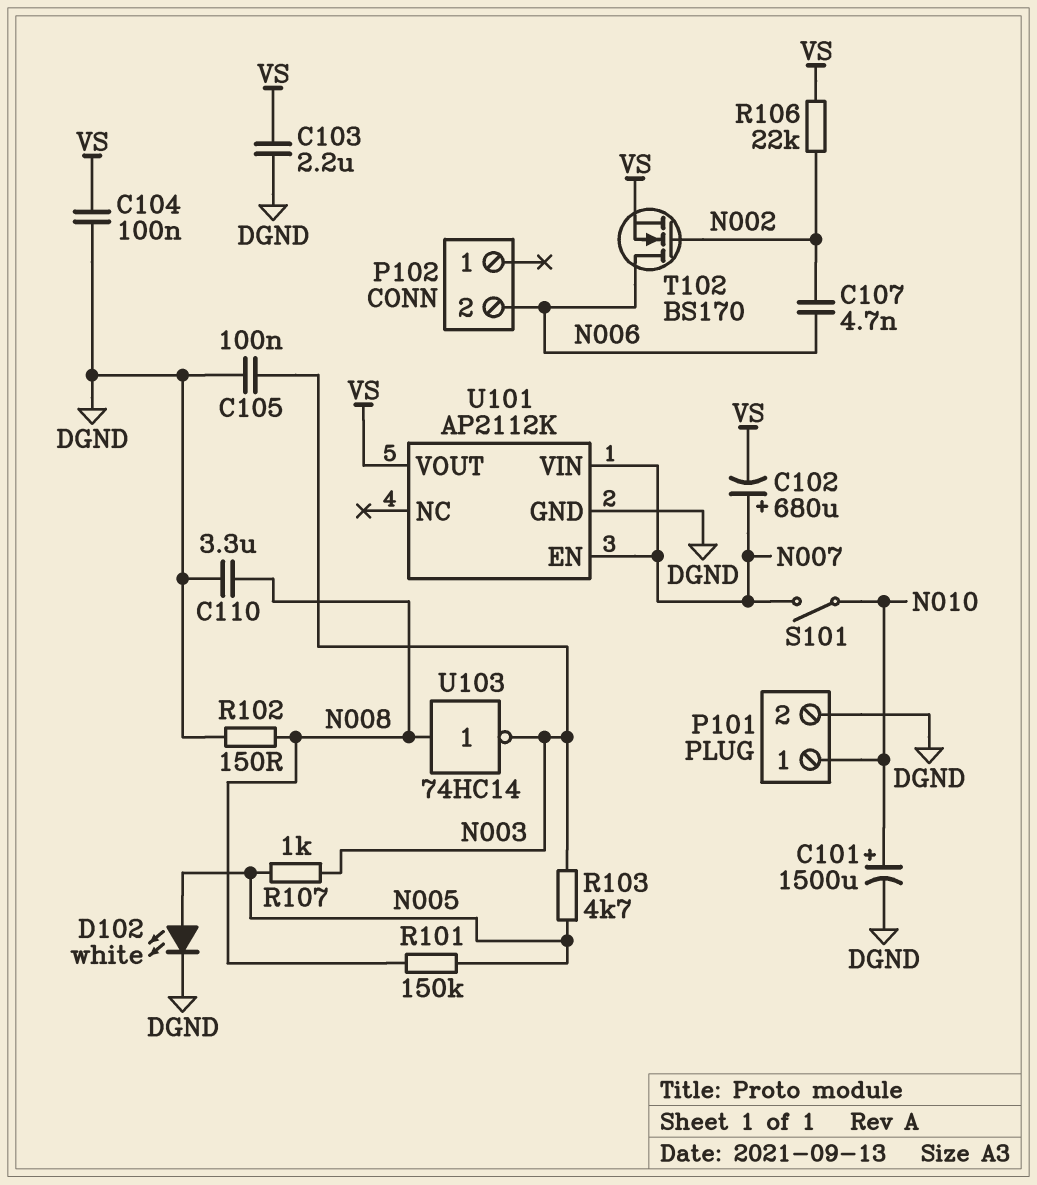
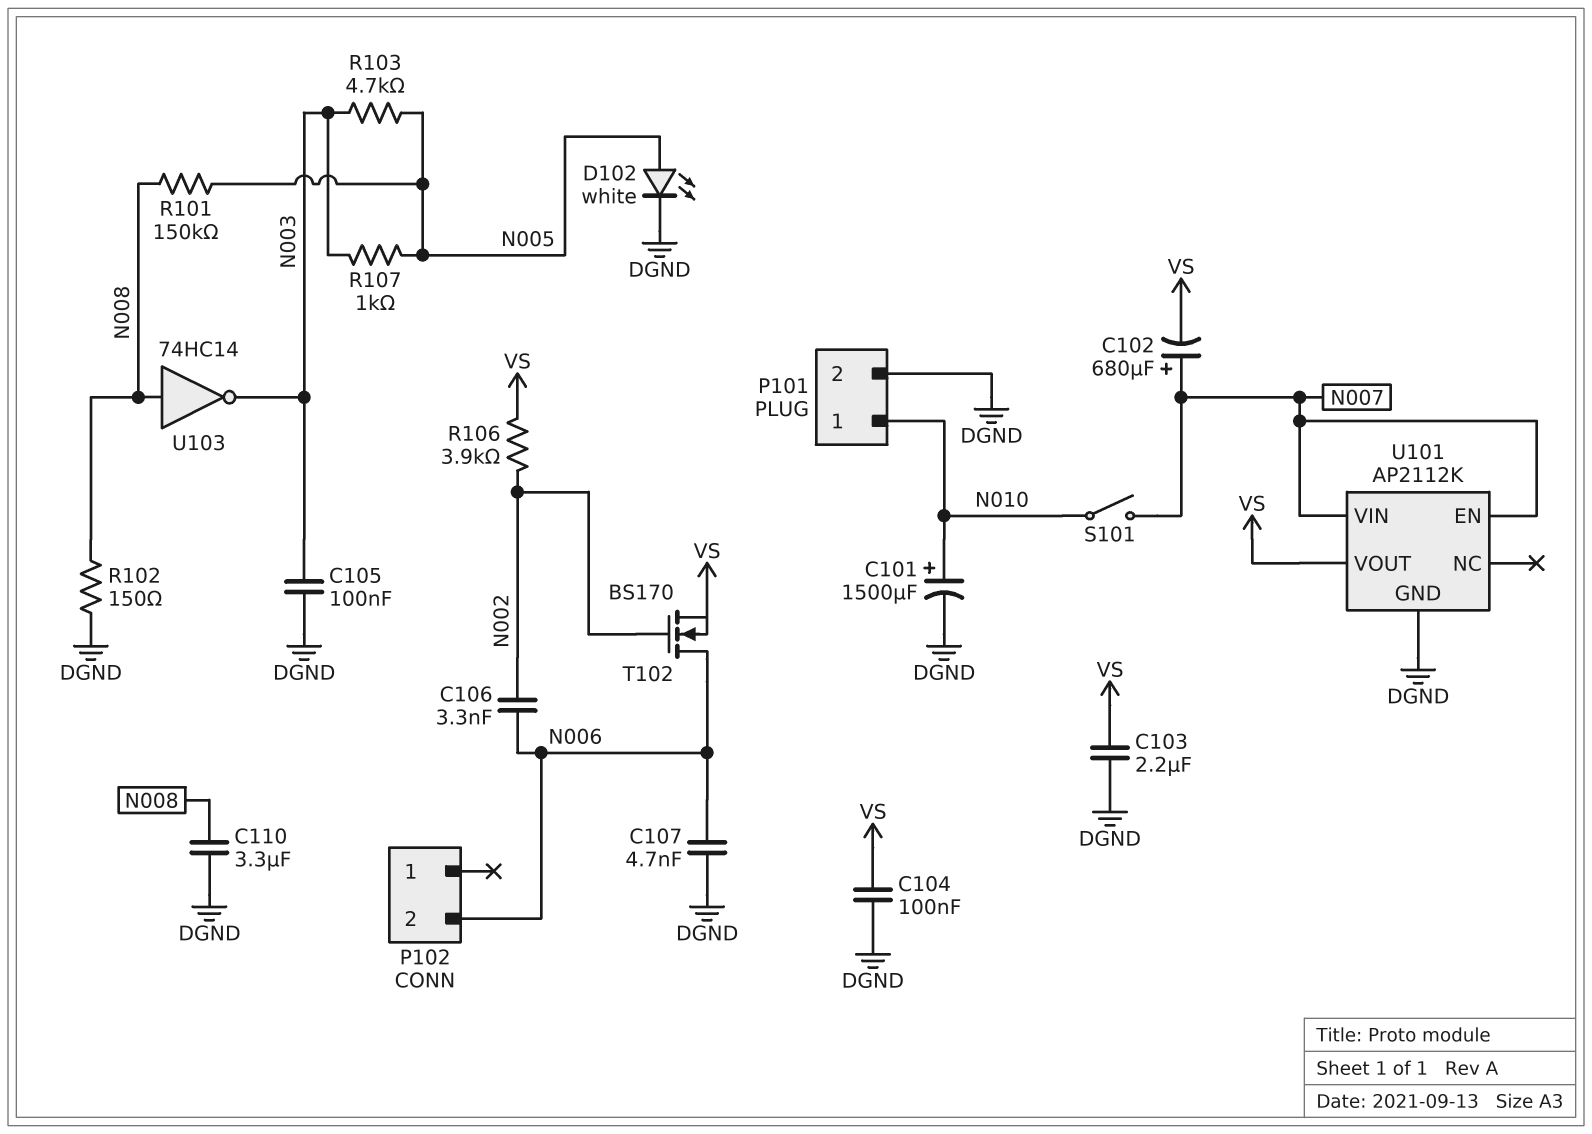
C106: none -> 3.3nF (N002, N006)
C107: 4.7nF (N002, N006) -> 4.7nF (DGND, N006)
R106: 22k (N002, VS) -> 3.9k (N002, VS)

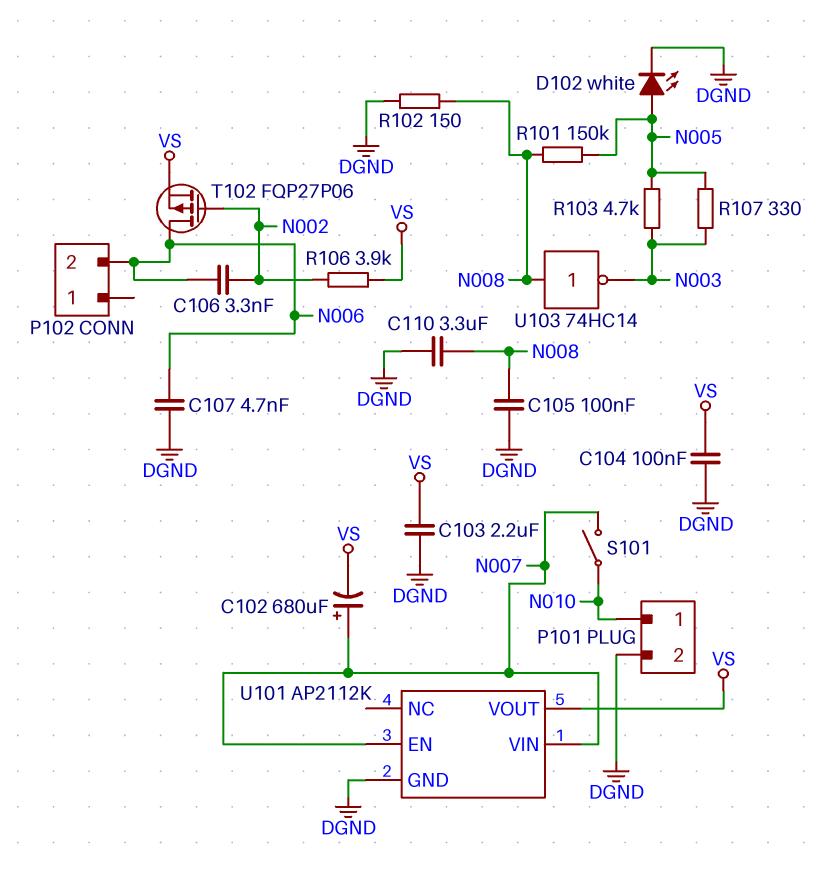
C101: 1500uF (plus N010, minus DGND) -> none
C105: 100nF (DGND, N003) -> 100nF (DGND, N008)
R107: 1k (N003, N005) -> 330 (N003, N005)
T102: NMOS BS170 (G N002, D N006, S VS) -> PMOS FQP27P06 (G N002, D N006, S VS)

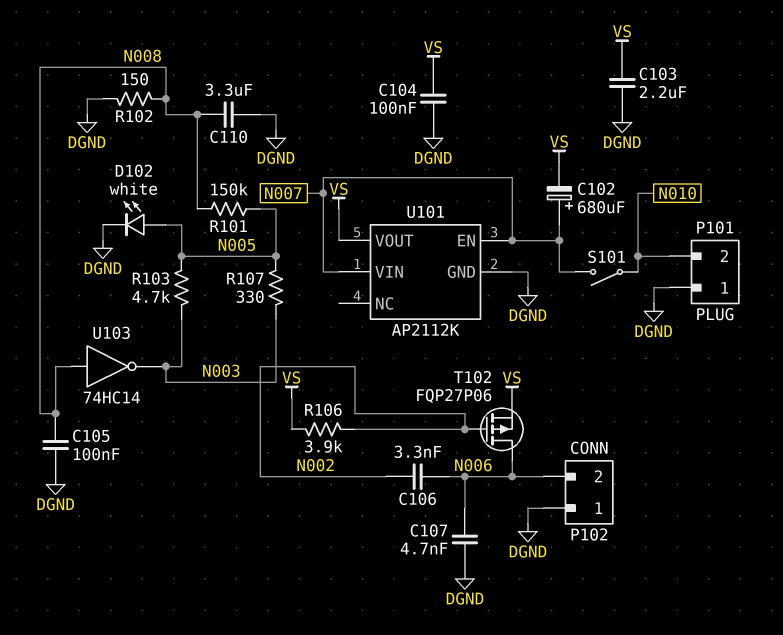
P101 pin 1: N010 -> DGND
P101 pin 2: DGND -> N010
P102 pin 1: none -> DGND

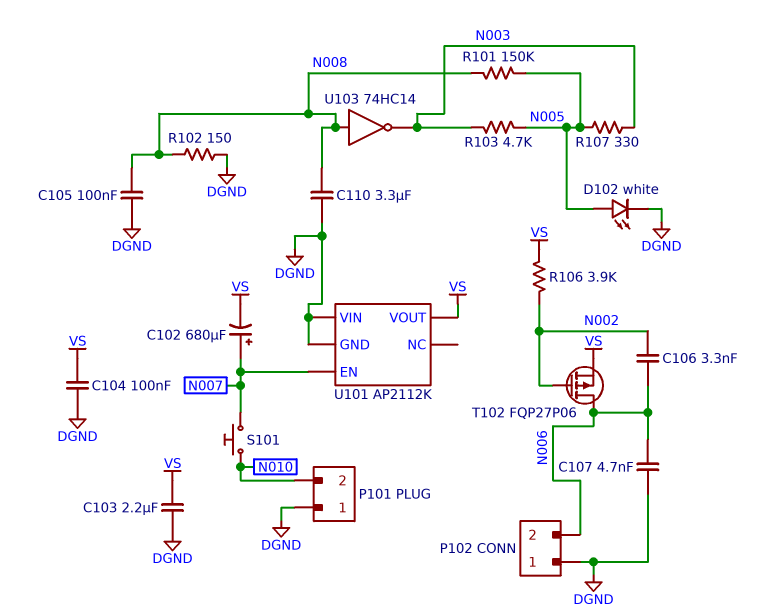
S101: switch (N007, N010) -> button (N007, N010)
U101 pin VIN: N007 -> DGND

